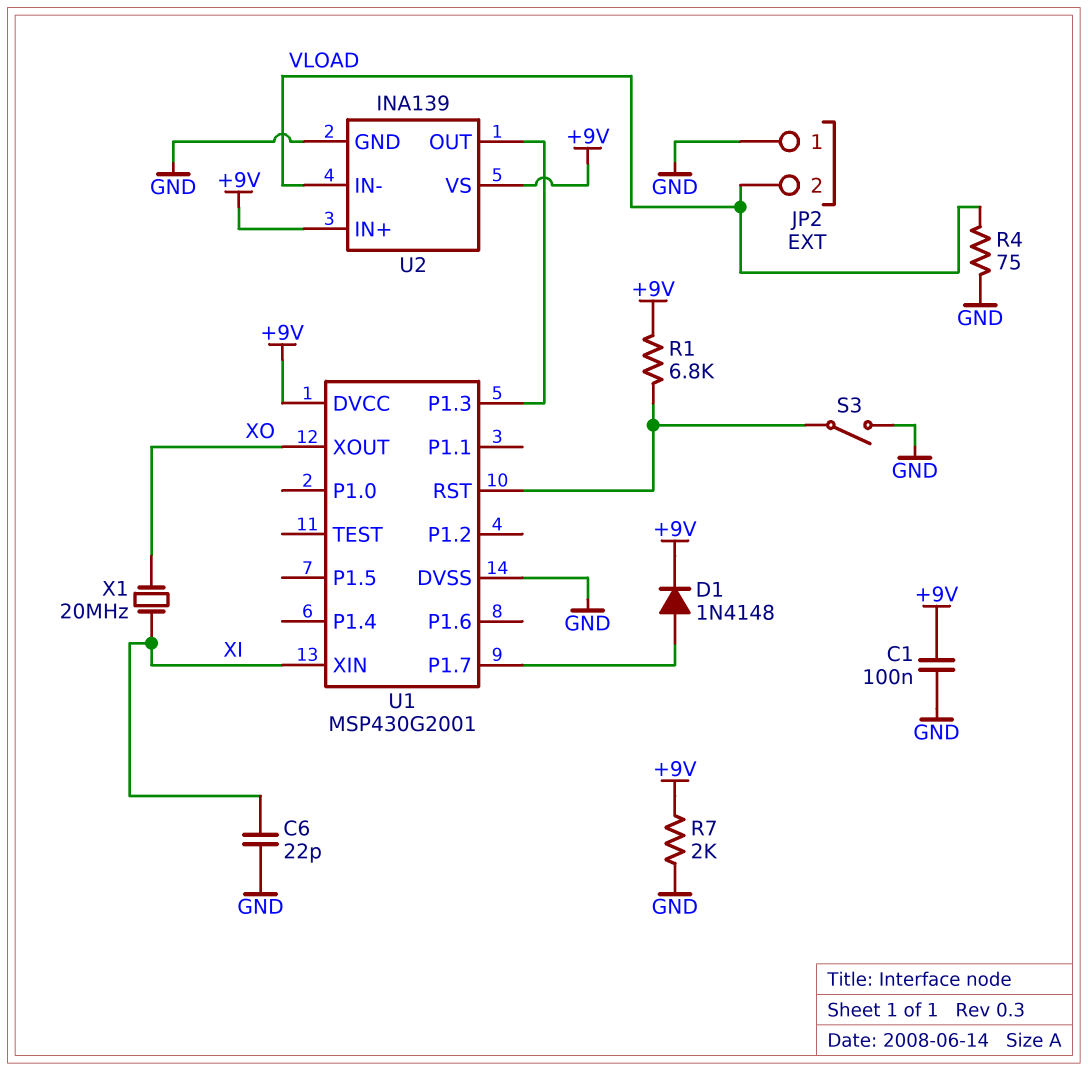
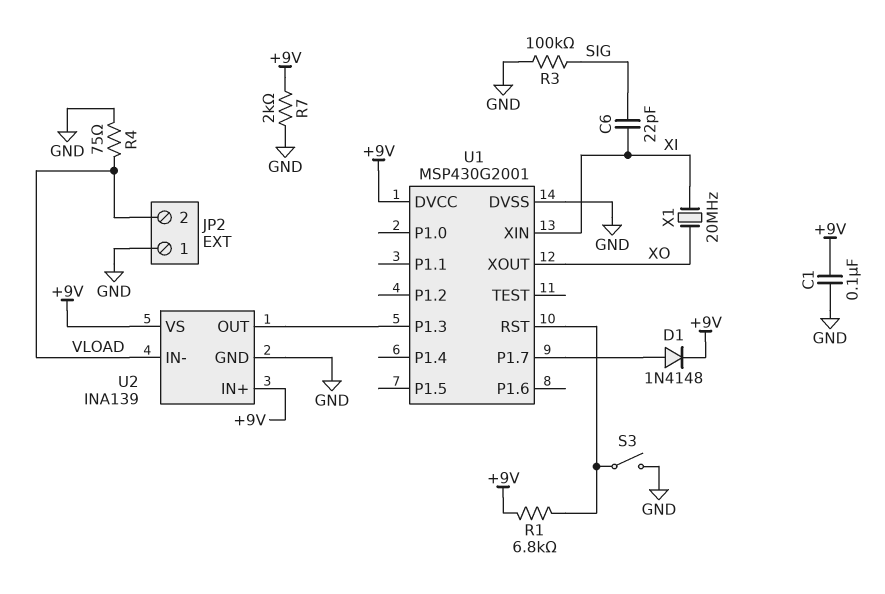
C6: 22pF (GND, XI) -> 22pF (SIG, XI)
R3: none -> 100k (GND, SIG)

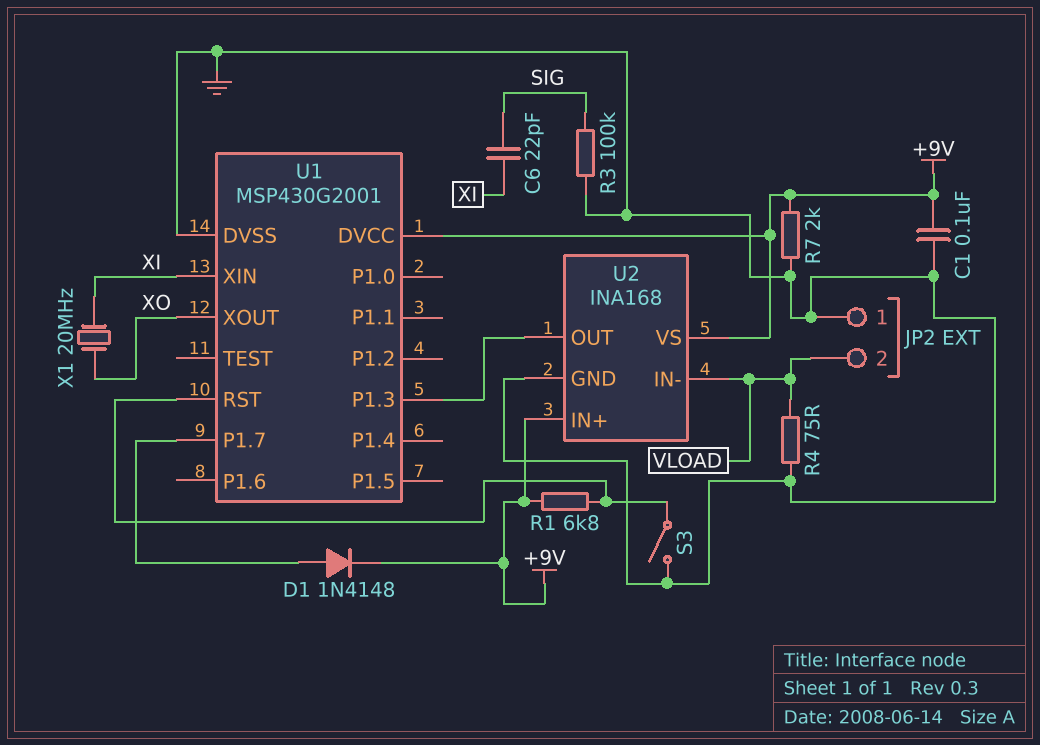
U2: INA139 -> INA168

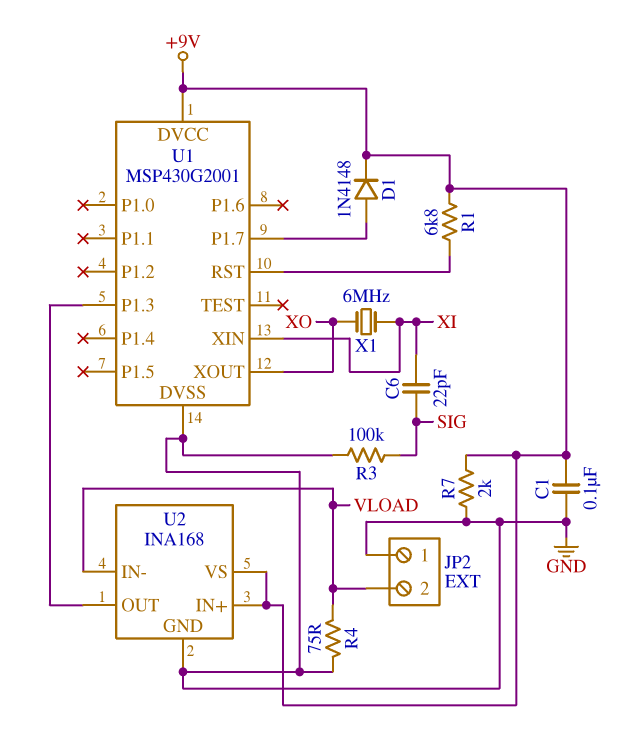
S3: switch (GND, U1/RST) -> none
X1: 20MHz (XI, XO) -> 6MHz (XI, XO)

